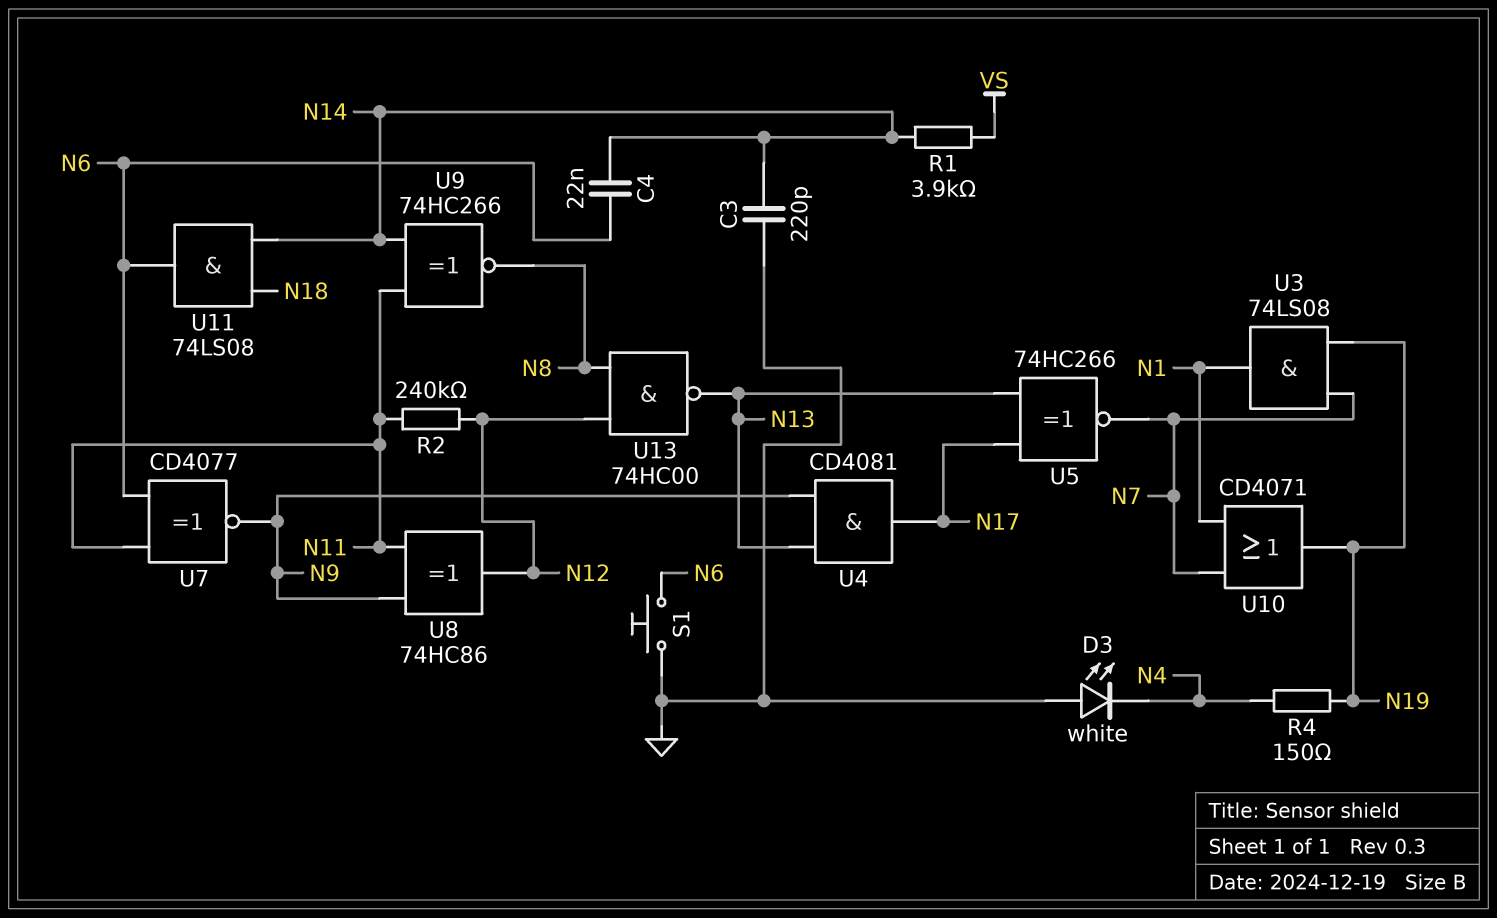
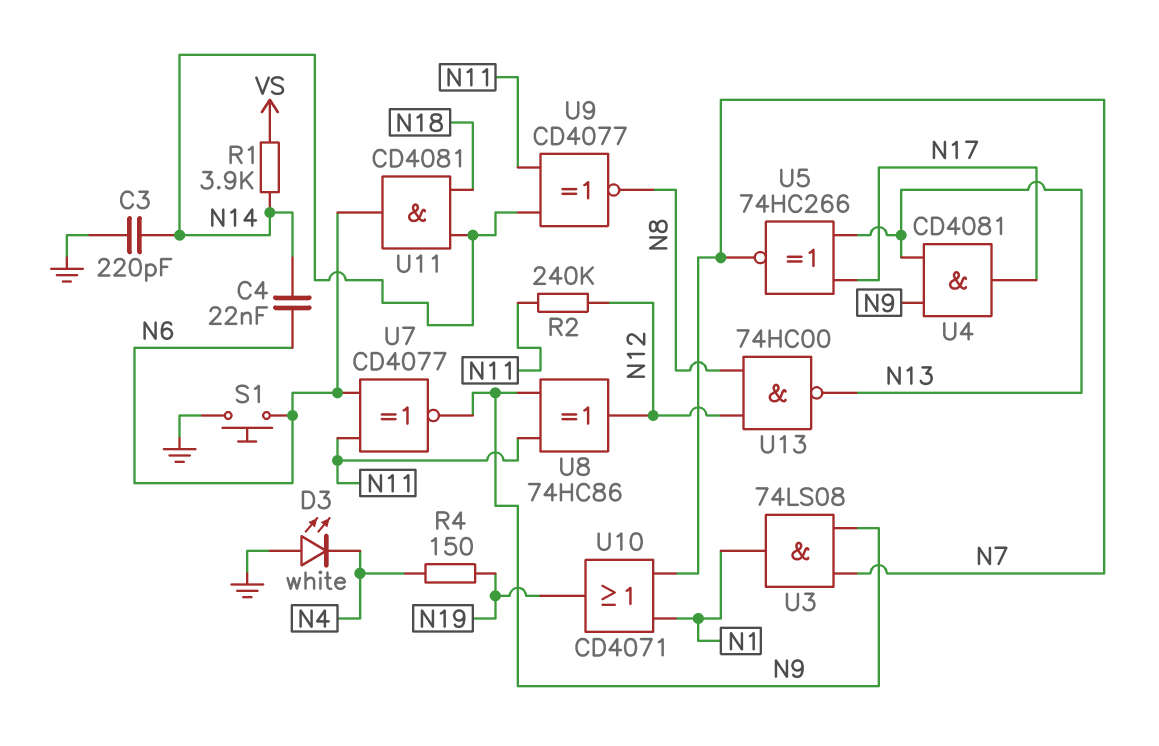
U3: AND 74LS08 (in N7, in N19, out N1) -> AND 74LS08 (in N7, in N9, out N1)
U9: XNOR 74HC266 (in N11, in N14, out N8) -> XNOR CD4077 (in N11, in N14, out N8)
U11: AND 74LS08 (in N14, in N18, out N6) -> AND CD4081 (in N14, in N18, out N6)

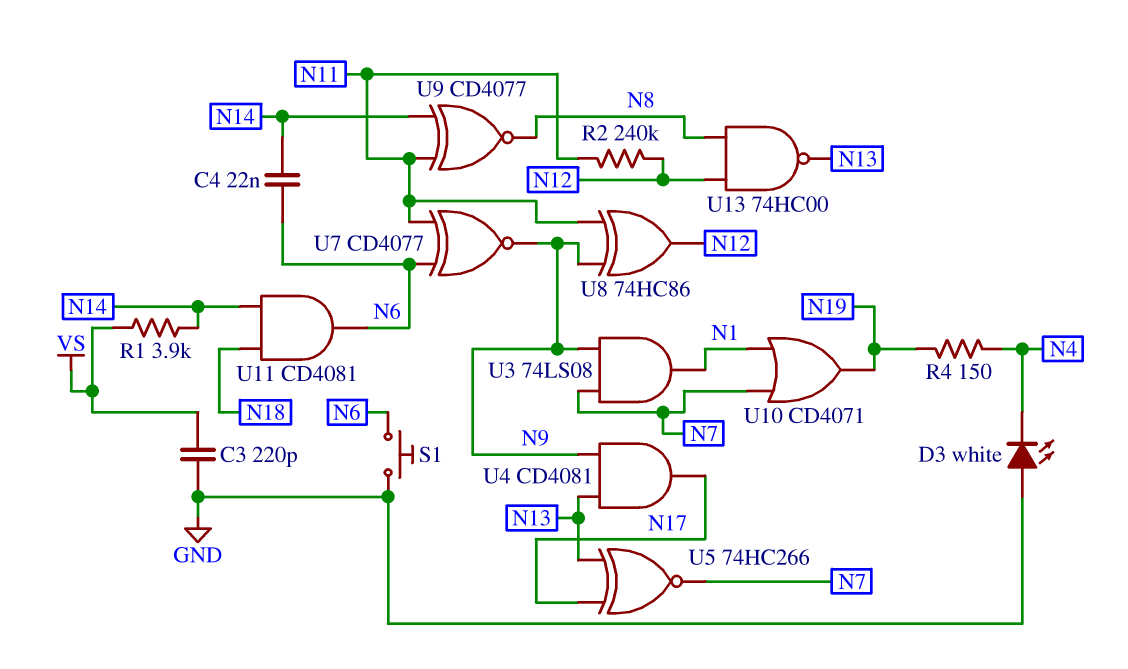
C3: 220pF (GND, N14) -> 220pF (GND, VS)

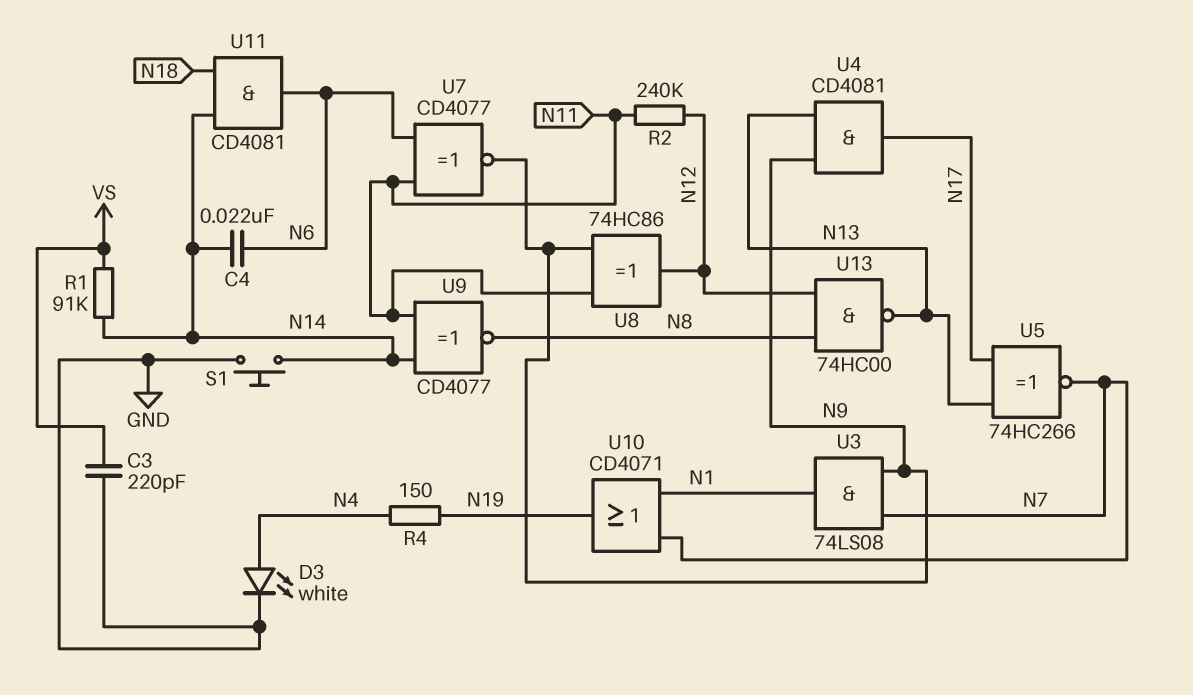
D3: LED white (A GND, K N4) -> LED white (A N4, K GND)
R1: 3.9k (N14, VS) -> 91k (N14, VS)
S1: button (GND, N6) -> button (GND, N14)

